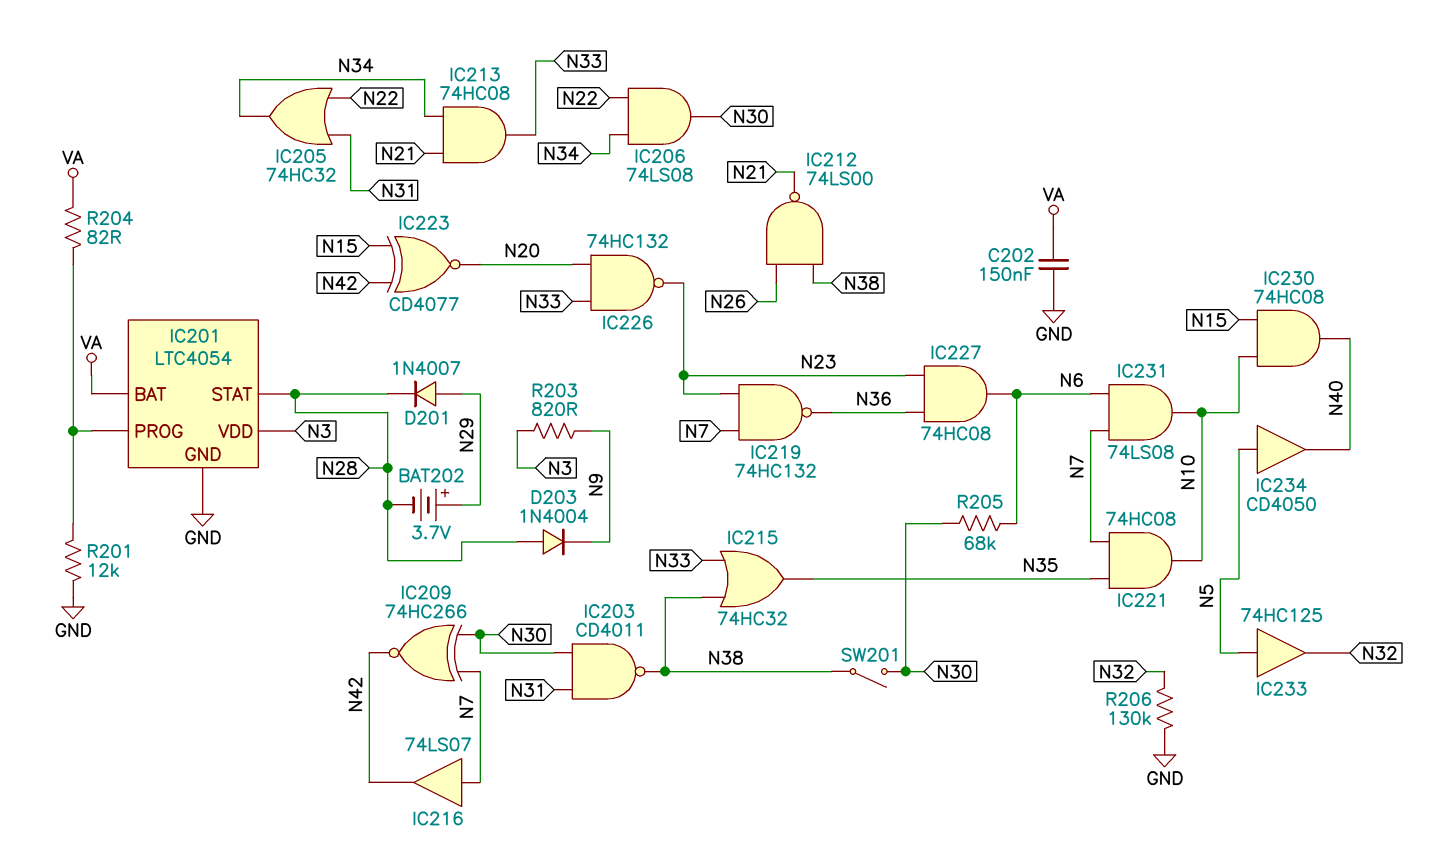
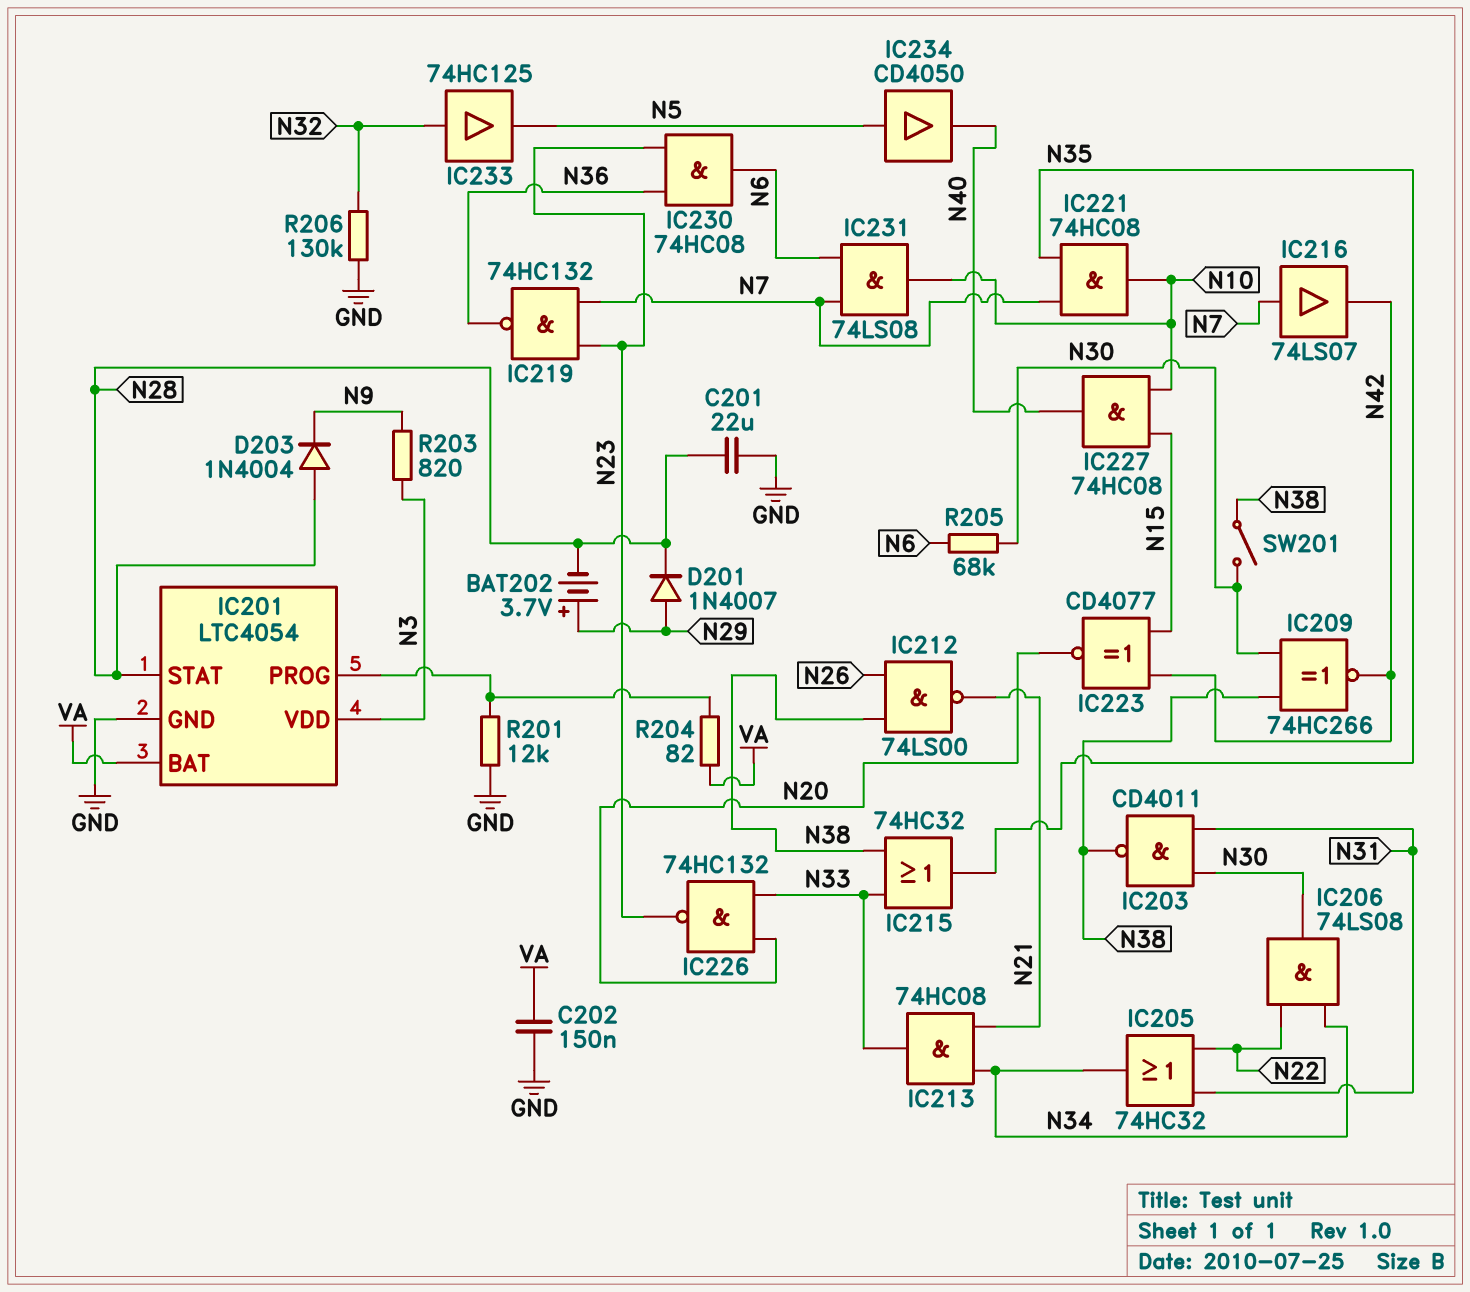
C201: none -> 22uF (GND, N28)
IC209: XNOR 74HC266 (in N7, in N30, out N42) -> XNOR 74HC266 (in N30, in N38, out N42)
IC227: AND 74HC08 (in N23, in N36, out N6) -> AND 74HC08 (in N10, in N15, out N40)
IC230: AND 74HC08 (in N10, in N15, out N40) -> AND 74HC08 (in N23, in N36, out N6)
IC233: buffer 74HC125 (in N5, out N32) -> buffer 74HC125 (in N32, out N5)

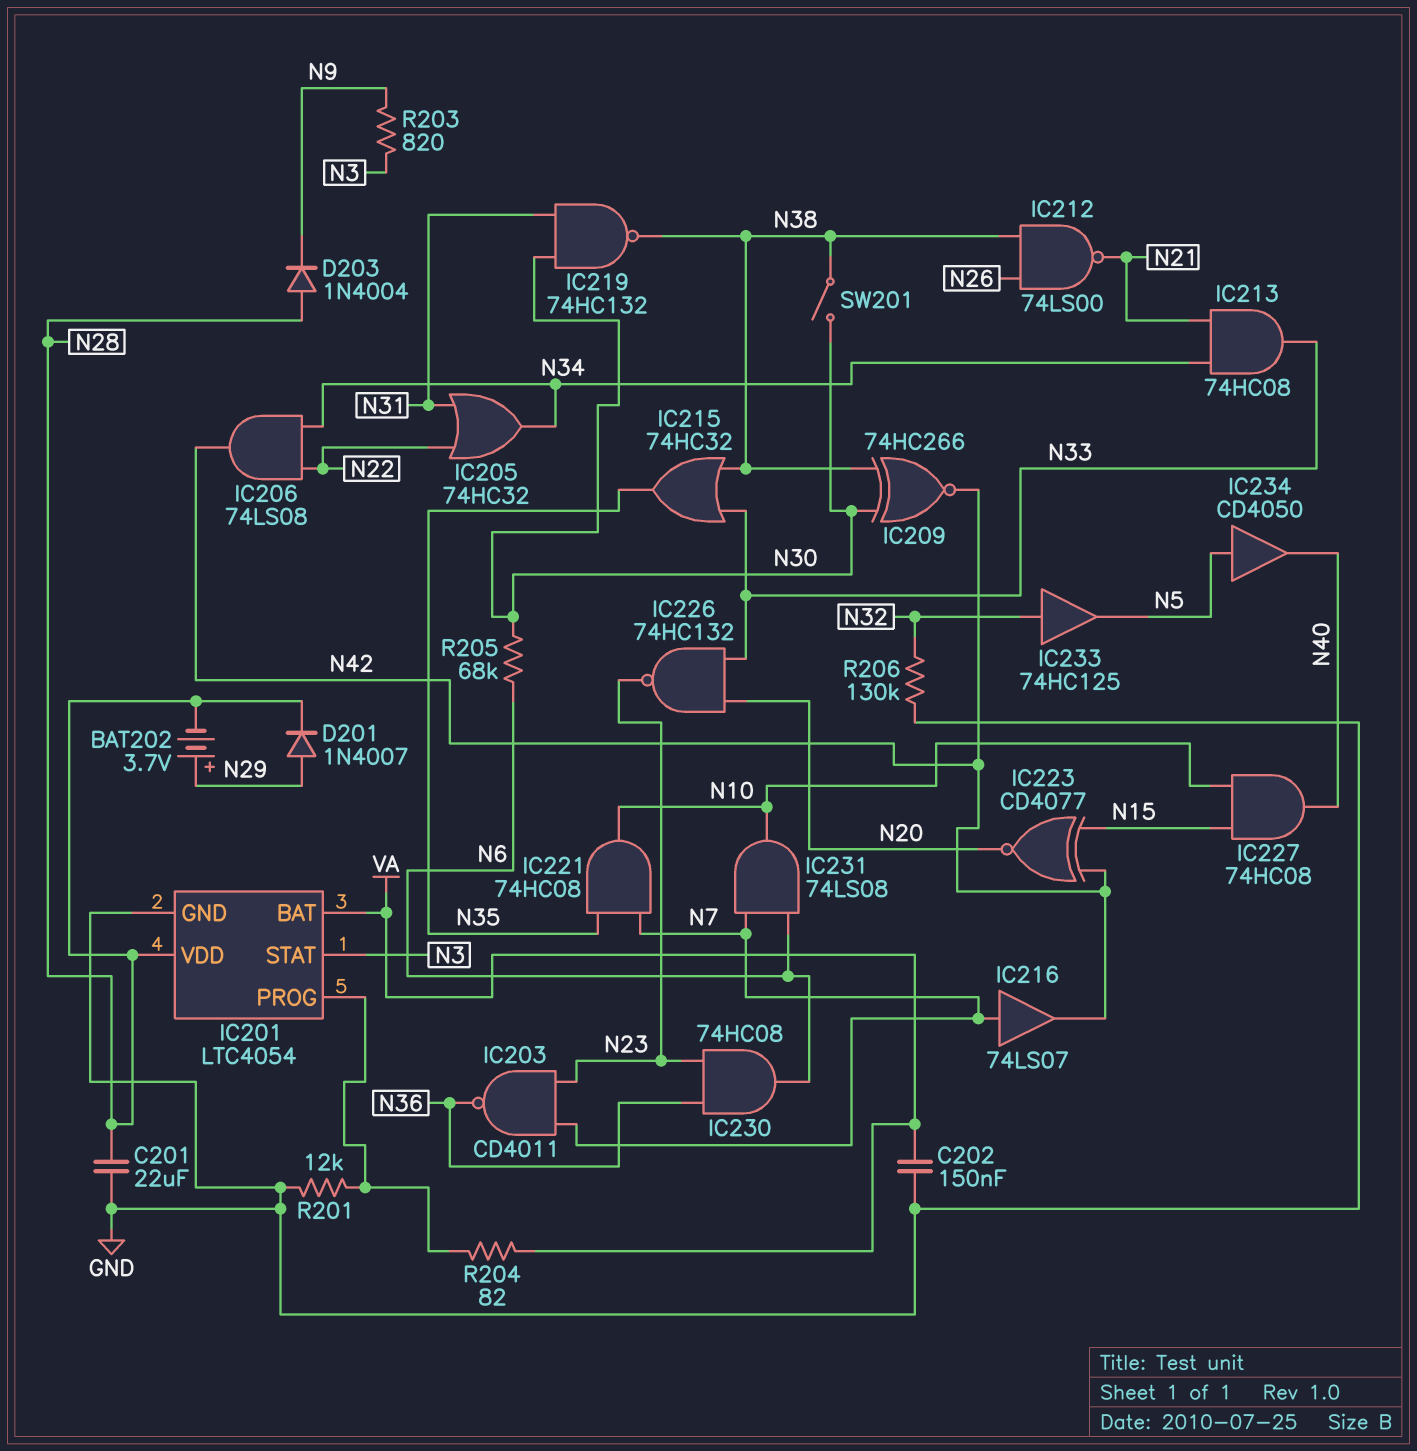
IC201 pin STAT: N28 -> N3
IC201 pin VDD: N3 -> N28
IC203: NAND CD4011 (in N30, in N31, out N38) -> NAND CD4011 (in N7, in N23, out N36)
IC206: AND 74LS08 (in N22, in N34, out N30) -> AND 74LS08 (in N22, in N34, out N42)
IC219: NAND 74HC132 (in N7, in N23, out N36) -> NAND 74HC132 (in N30, in N31, out N38)

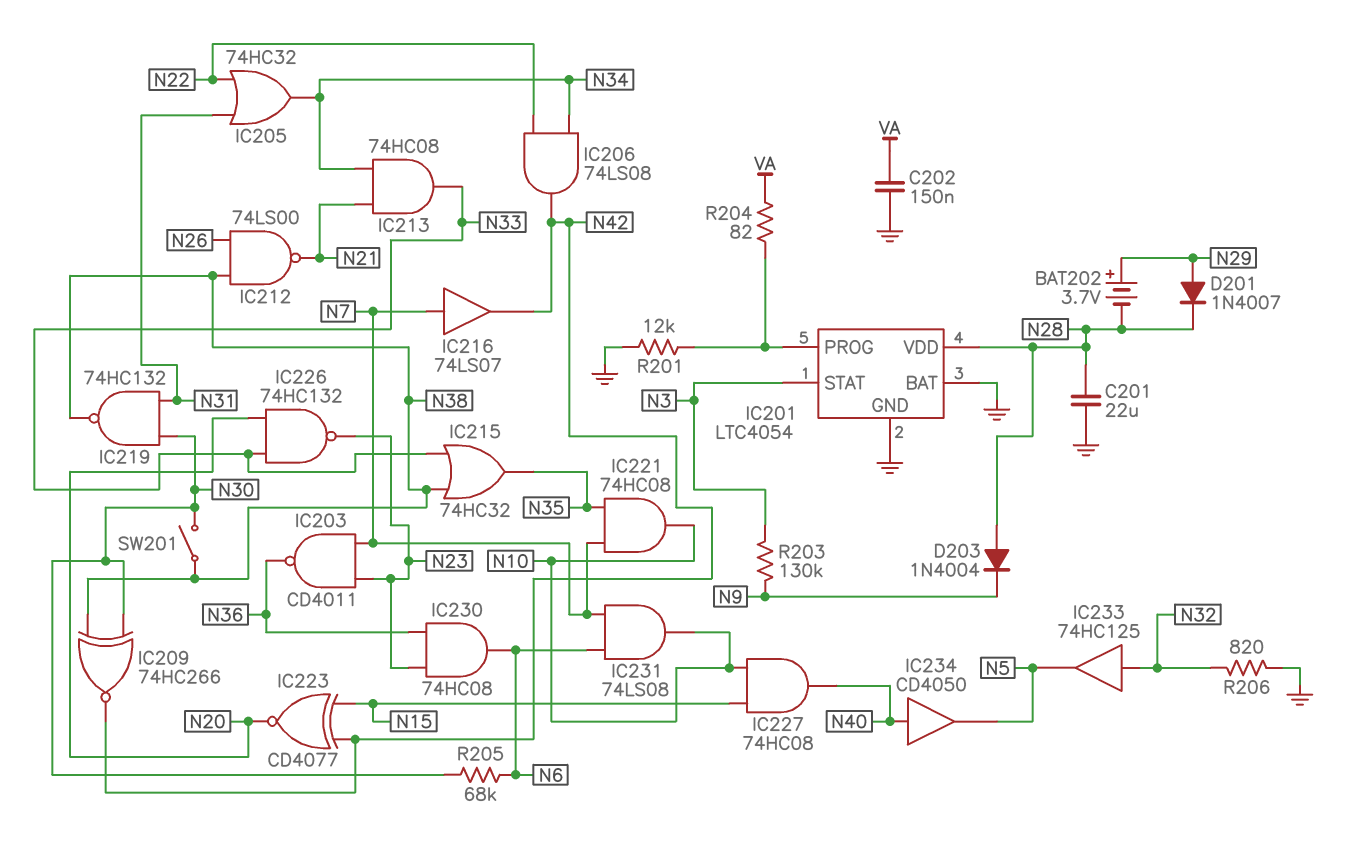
IC201 pin BAT: VA -> GND
IC234: buffer CD4050 (in N5, out N40) -> buffer CD4050 (in N40, out N5)
R203: 820 (N3, N9) -> 130k (N3, N9)
R206: 130k (GND, N32) -> 820 (GND, N32)

